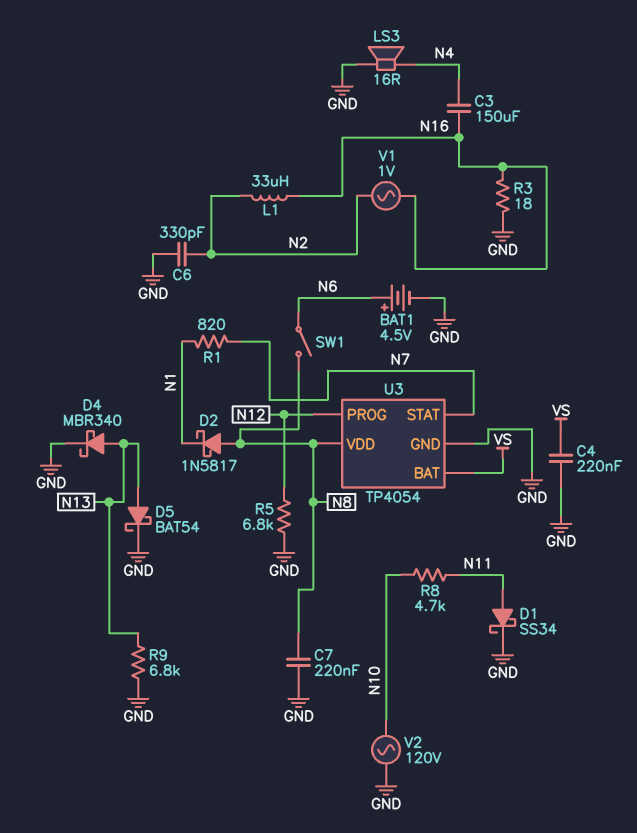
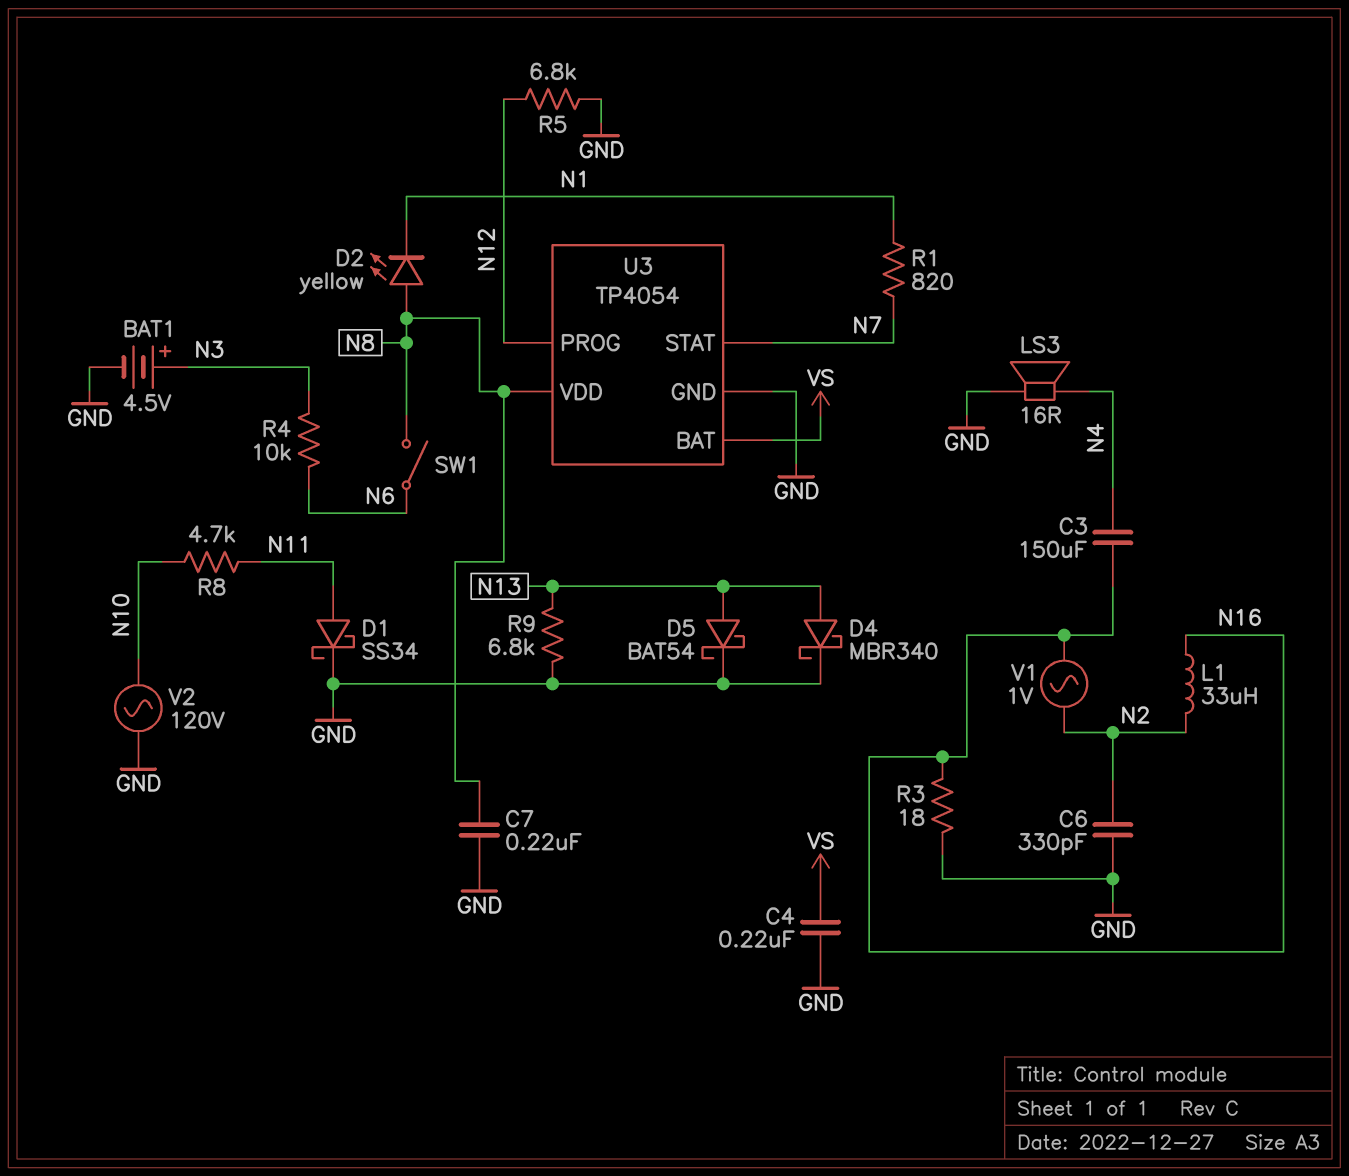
BAT1: 4.5V (plus N6, minus GND) -> 4.5V (plus N3, minus GND)
D2: schottky 1N5817 (A N8, K N1) -> LED yellow (A N8, K N1)
R4: none -> 10k (N3, N6)

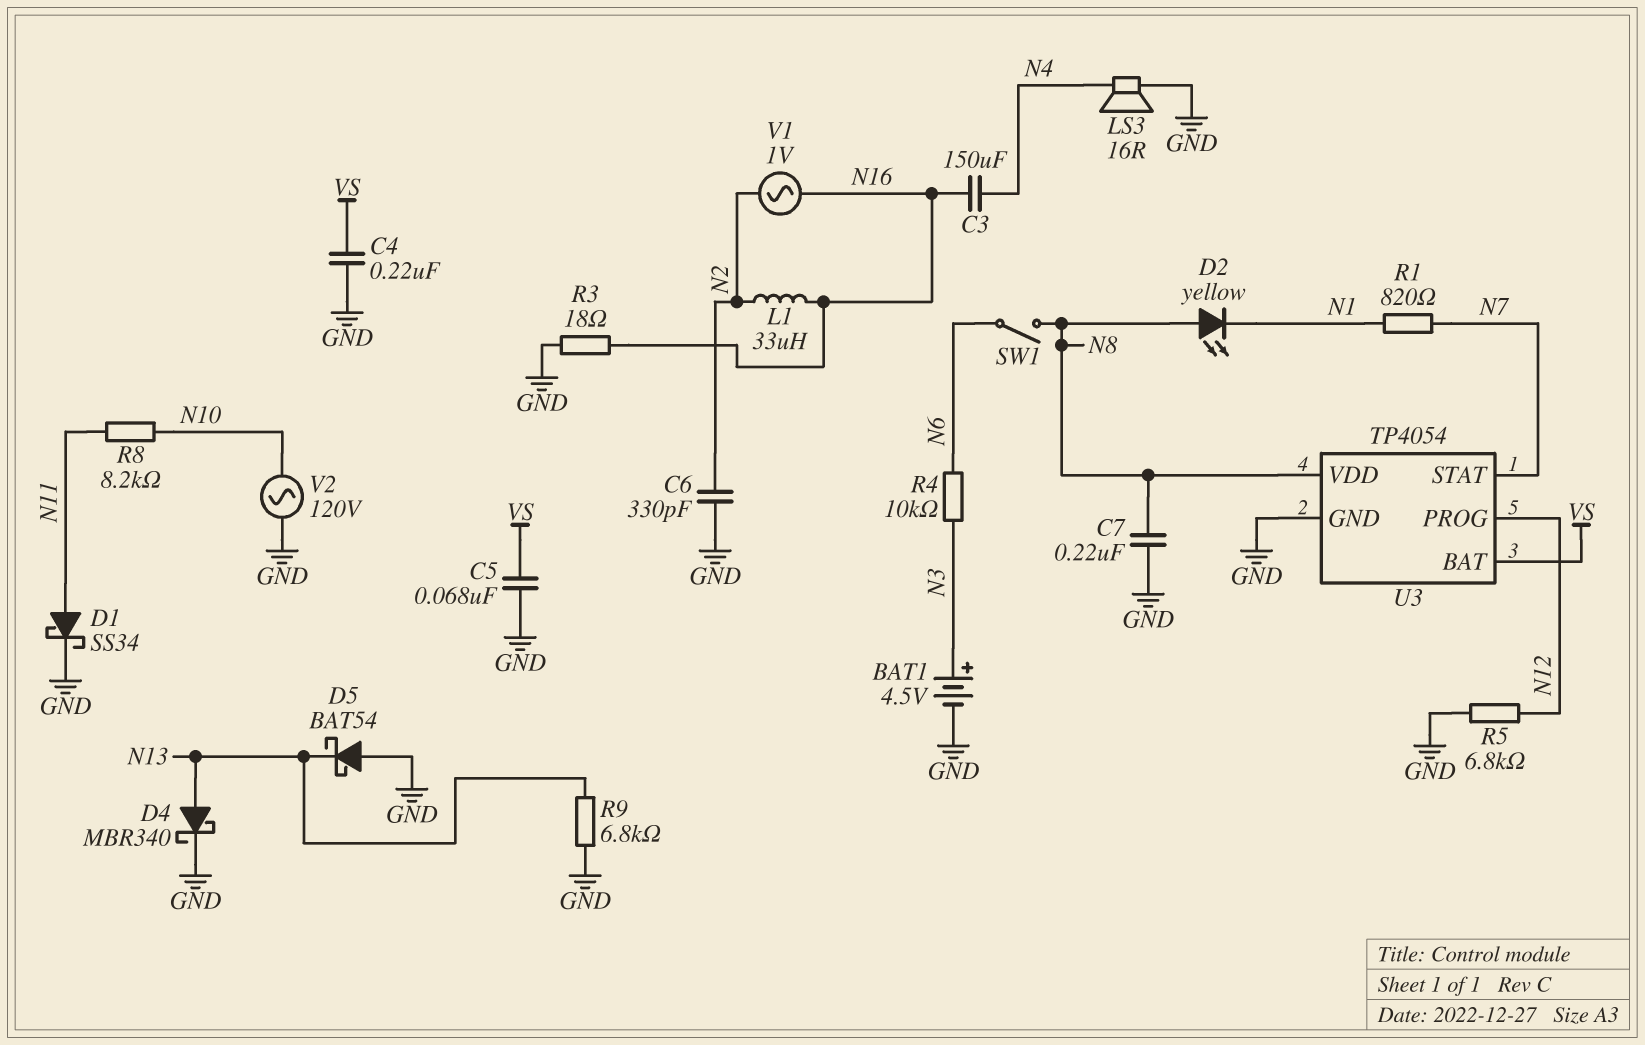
C5: none -> 68nF (GND, VS)
D5: schottky BAT54 (A N13, K GND) -> schottky BAT54 (A GND, K N13)
R8: 4.7k (N10, N11) -> 8.2k (N10, N11)

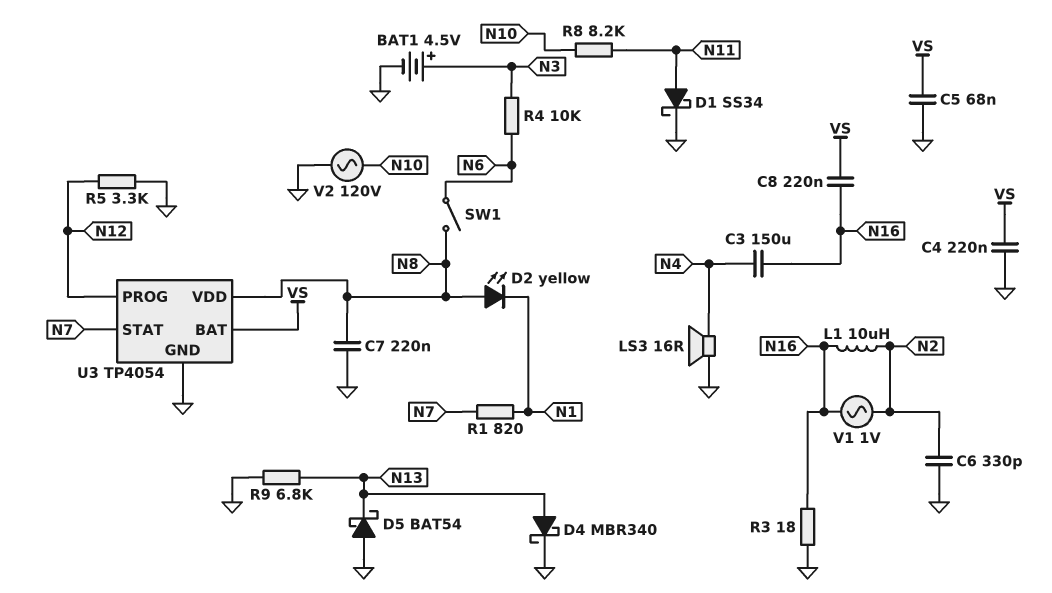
C8: none -> 220nF (N16, VS)
L1: 33uH (N2, N16) -> 10uH (N2, N16)
R5: 6.8k (GND, N12) -> 3.3k (GND, N12)

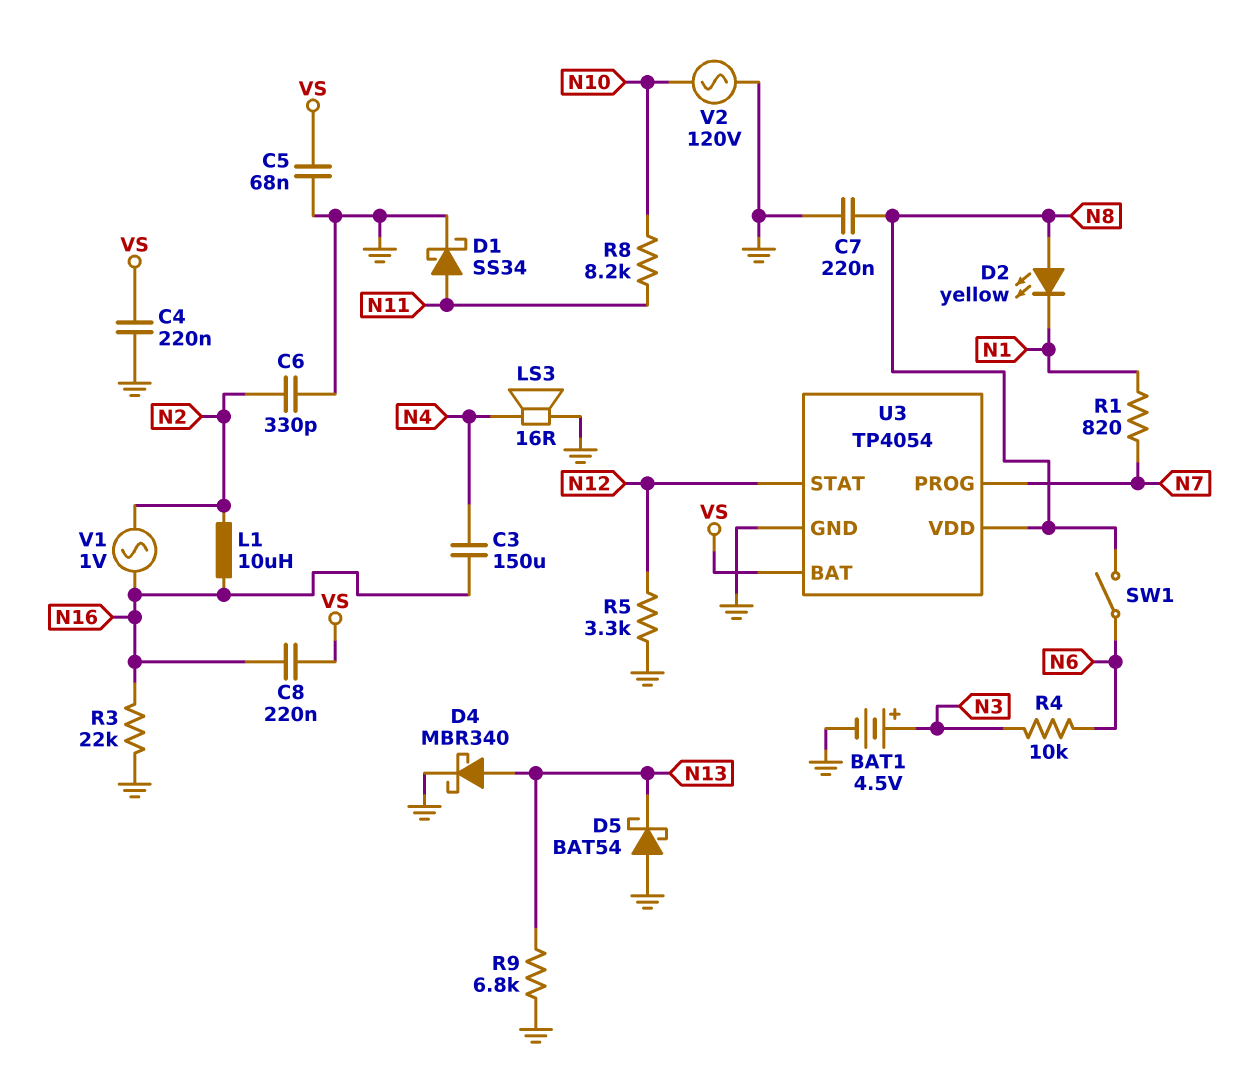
R3: 18 (GND, N16) -> 22k (GND, N16)
U3 pin PROG: N12 -> N7
U3 pin STAT: N7 -> N12

